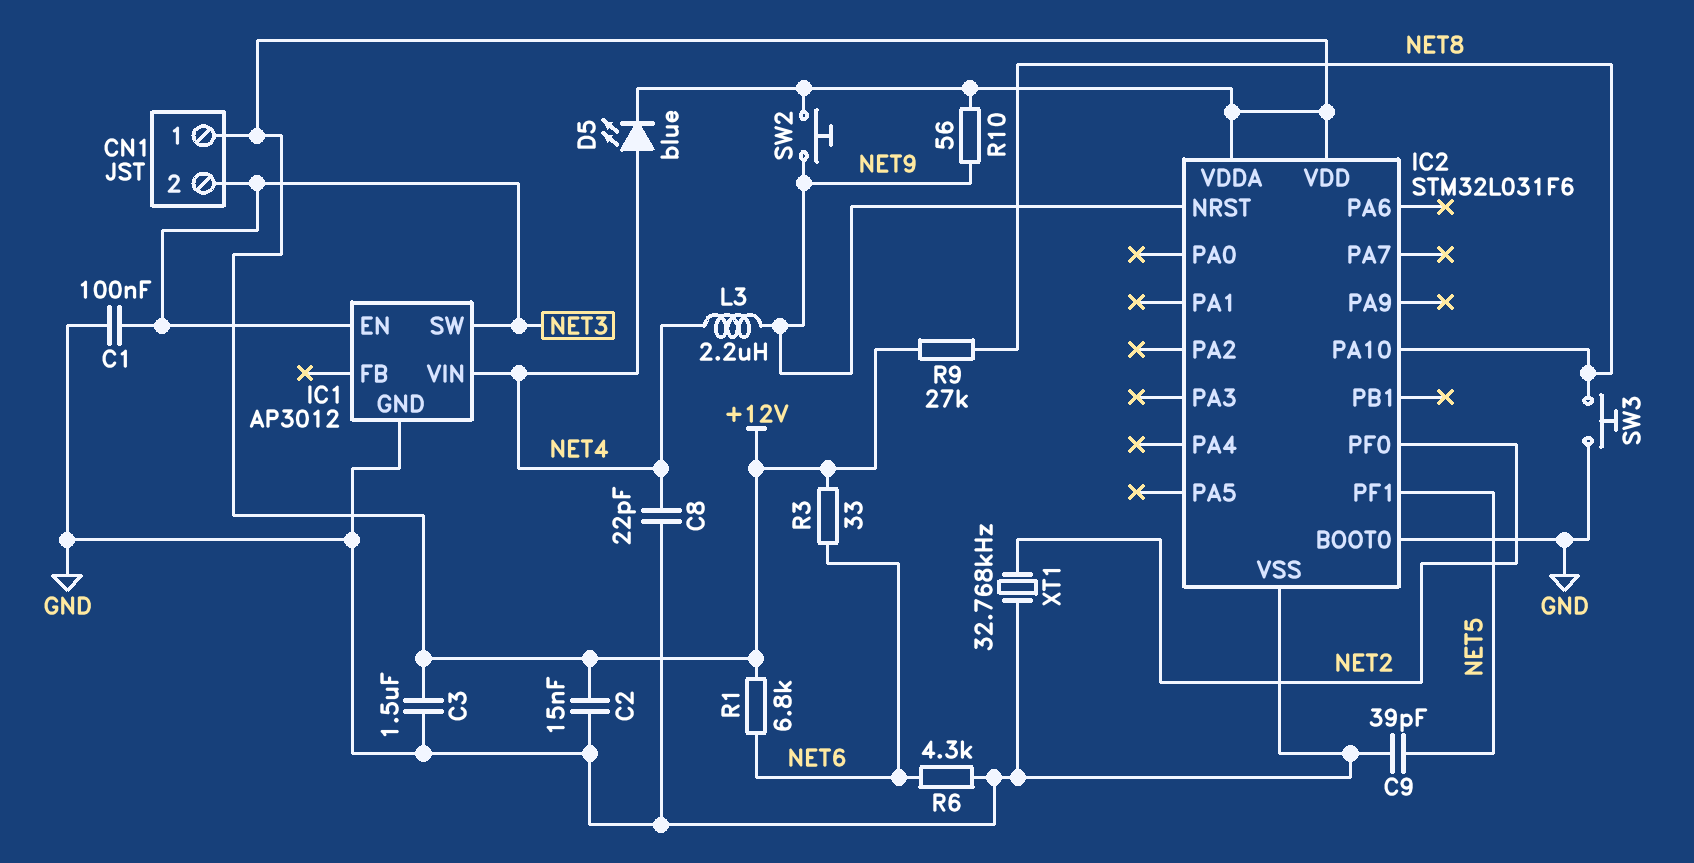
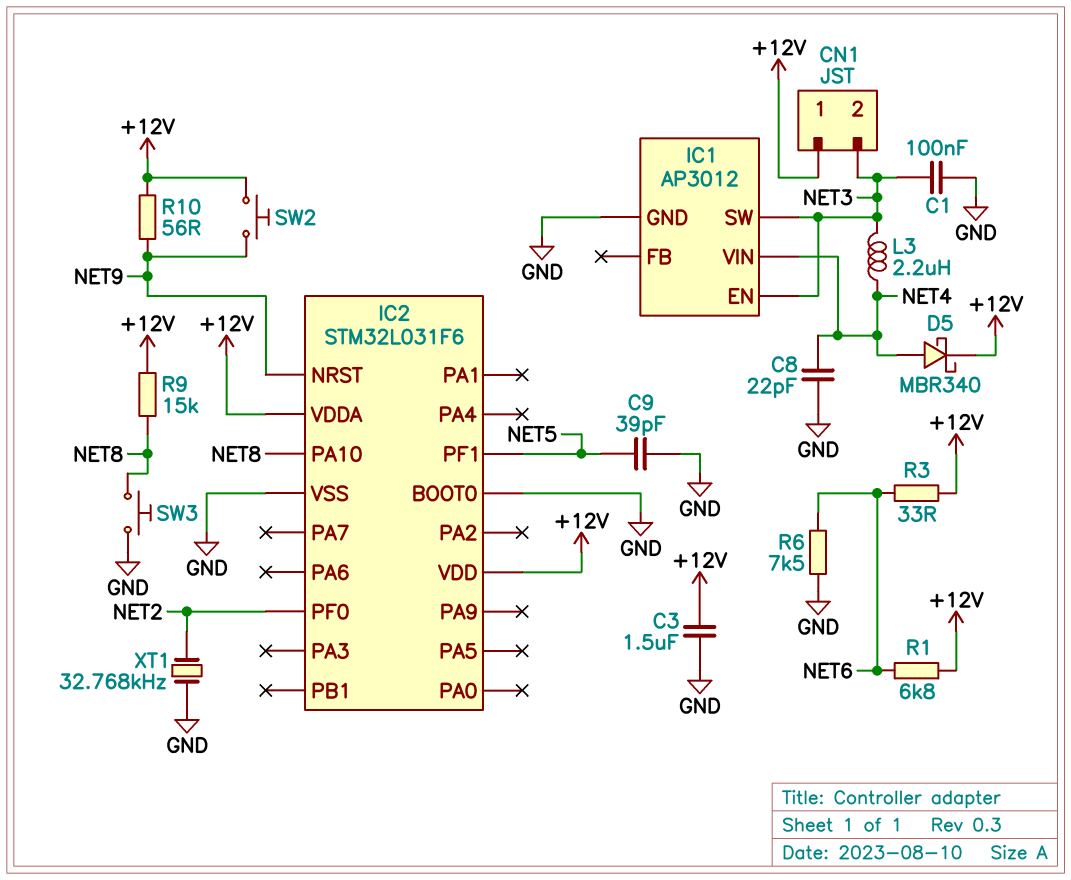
C2: 15nF (+12V, GND) -> none
D5: LED blue (A NET4, K +12V) -> schottky MBR340 (A NET4, K +12V)
L3: 2.2uH (NET4, NET9) -> 2.2uH (NET3, NET4)
R6: 4.3k (GND, NET6) -> 7.5k (GND, NET6)
R9: 27k (+12V, NET8) -> 15k (+12V, NET8)

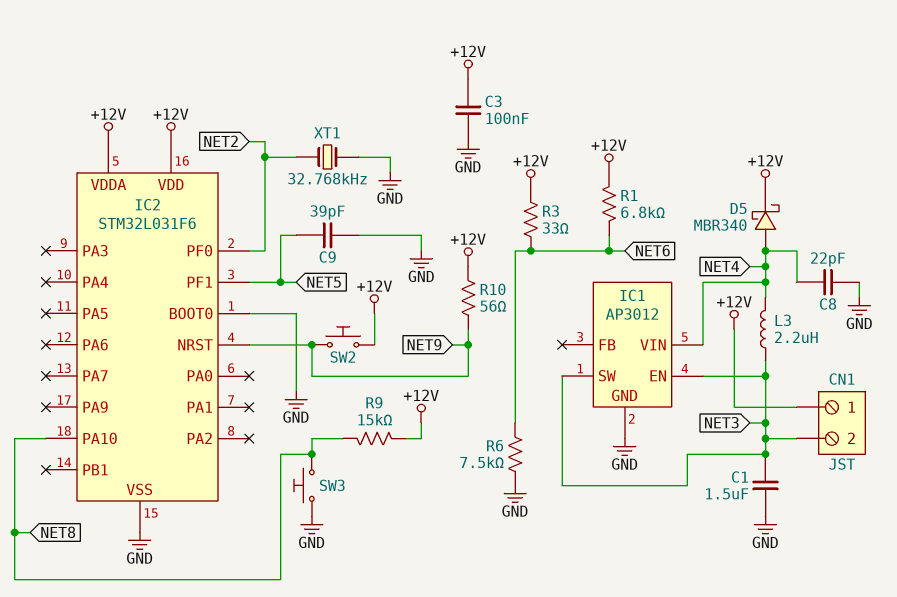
C1: 100nF (GND, NET3) -> 1.5uF (GND, NET3)
C3: 1.5uF (+12V, GND) -> 100nF (+12V, GND)

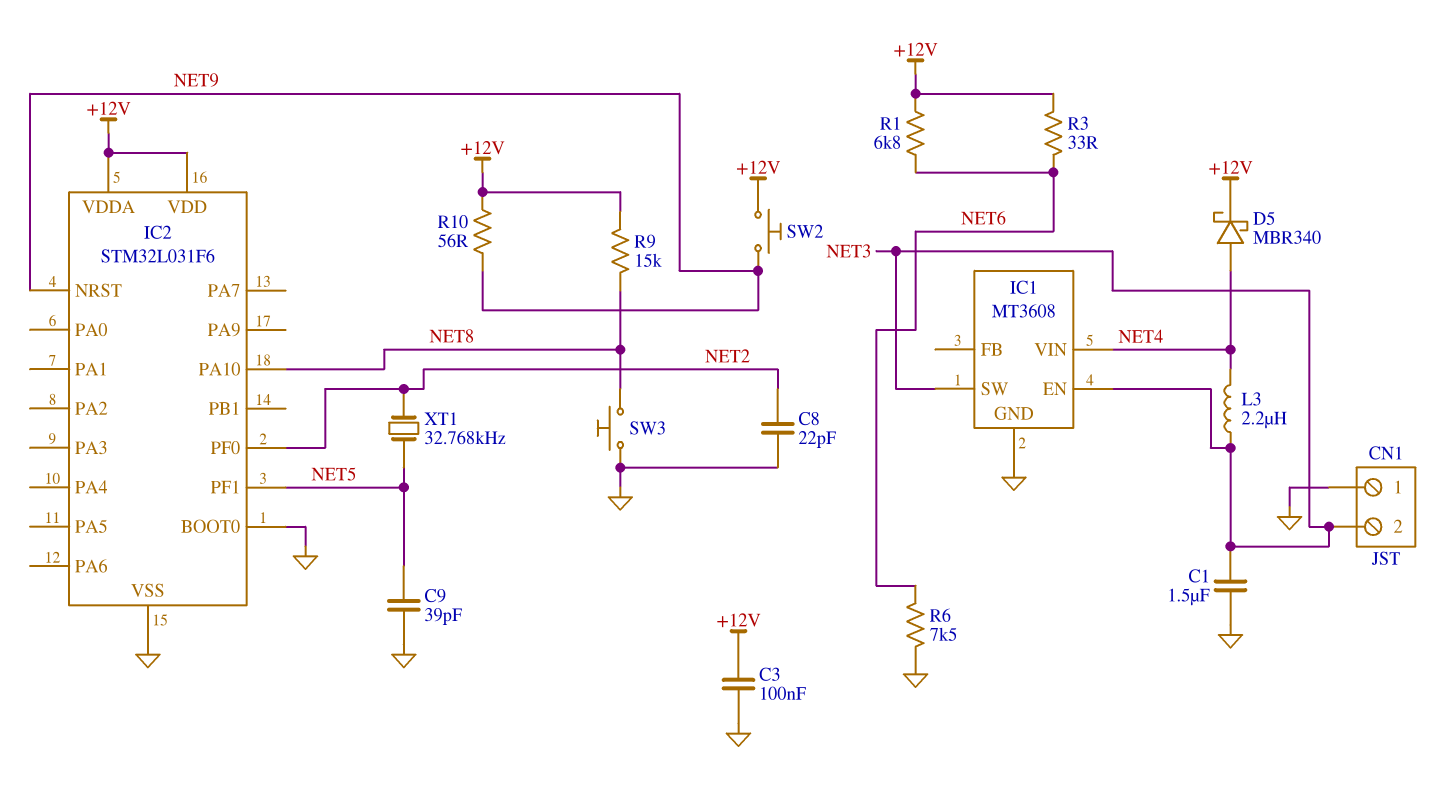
C8: 22pF (GND, NET4) -> 22pF (GND, NET2)
CN1 pin 1: +12V -> GND
IC1: AP3012 -> MT3608
XT1: 32.768kHz (GND, NET2) -> 32.768kHz (NET2, NET5)

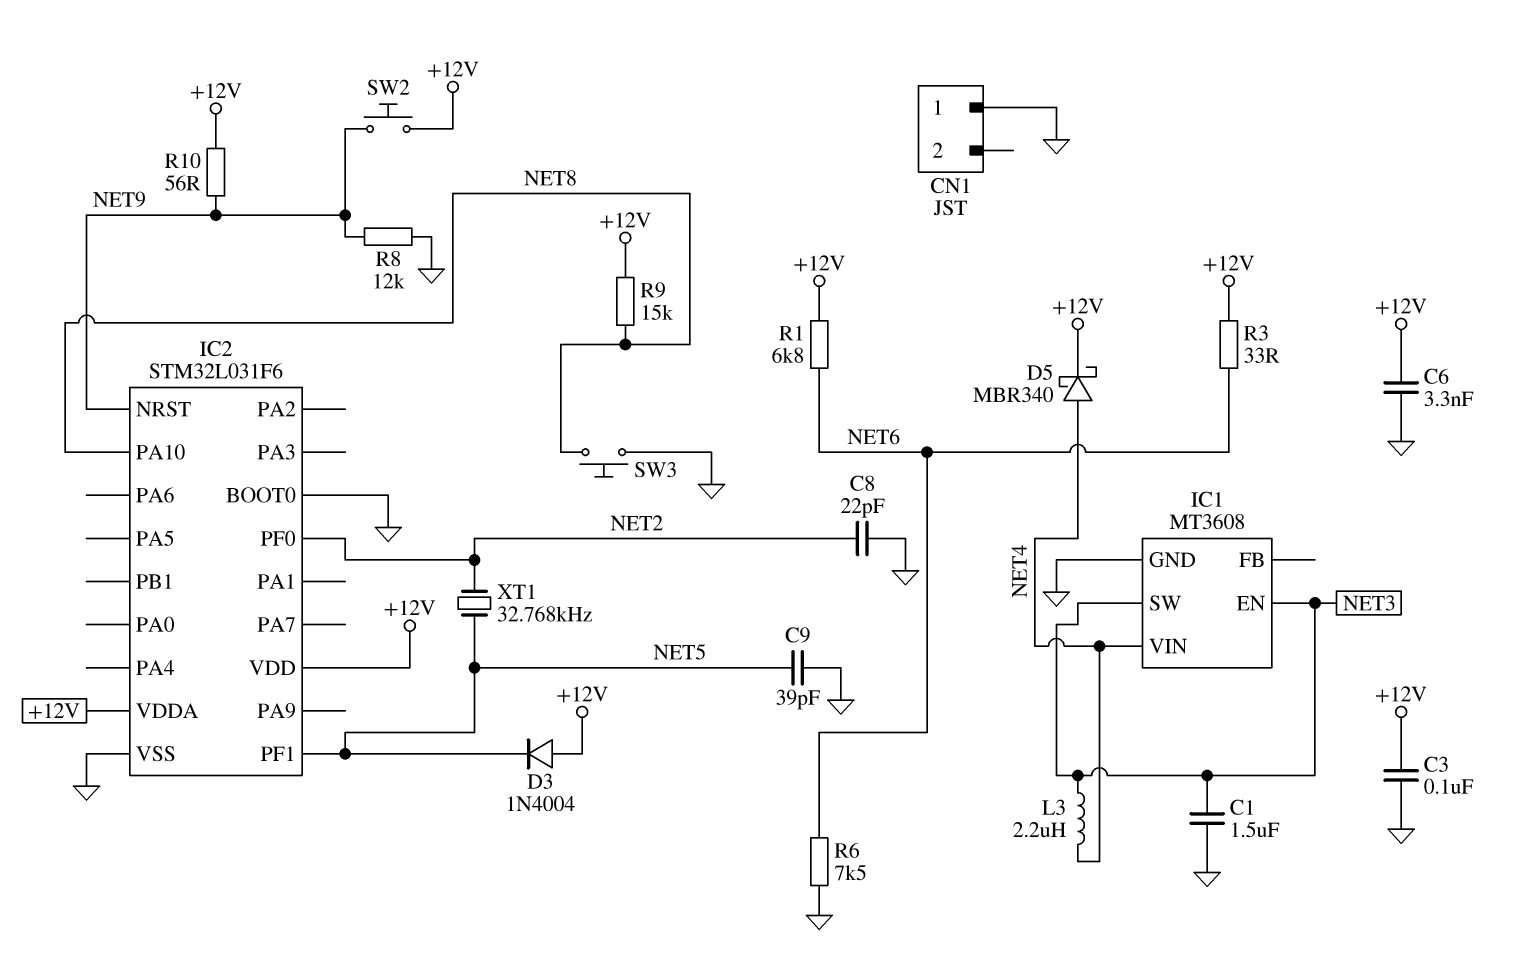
C6: none -> 3.3nF (+12V, GND)
CN1 pin 2: NET3 -> none
D3: none -> diode 1N4004 (A +12V, K NET5)
R8: none -> 12k (GND, NET9)

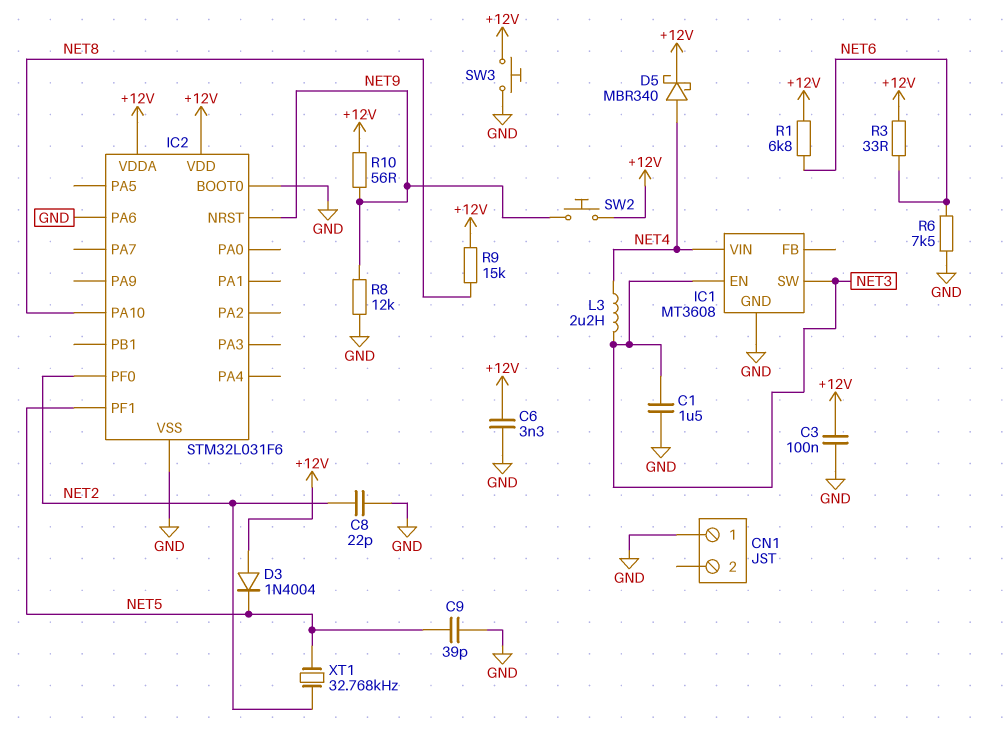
IC2 pin PA6: none -> GND
SW3: button (GND, NET8) -> button (+12V, GND)

